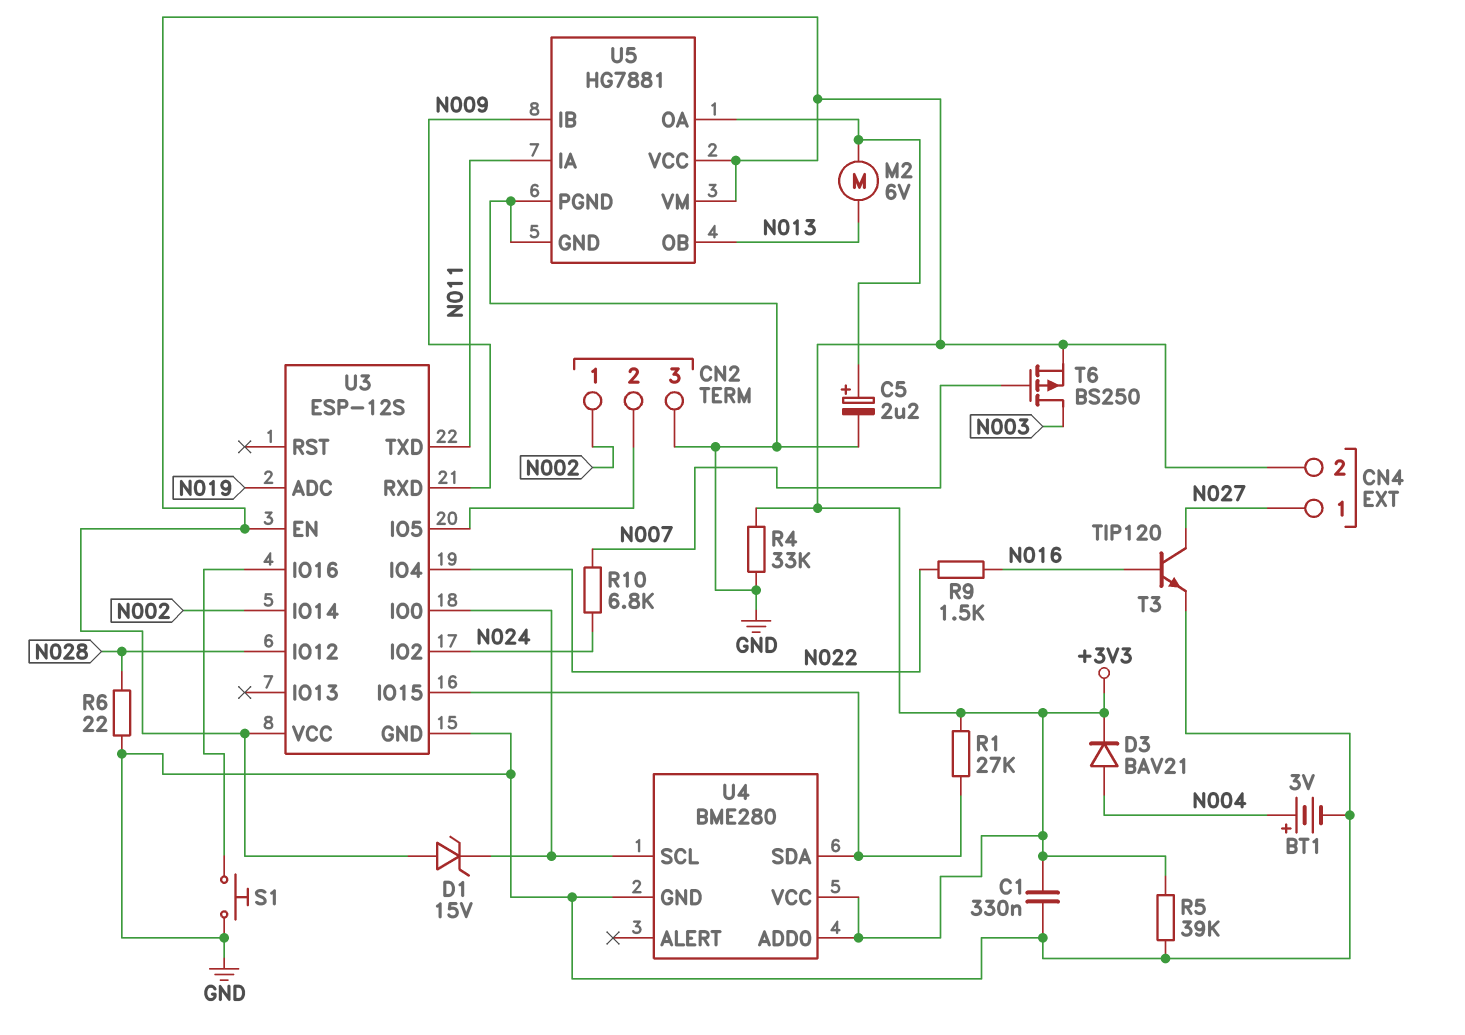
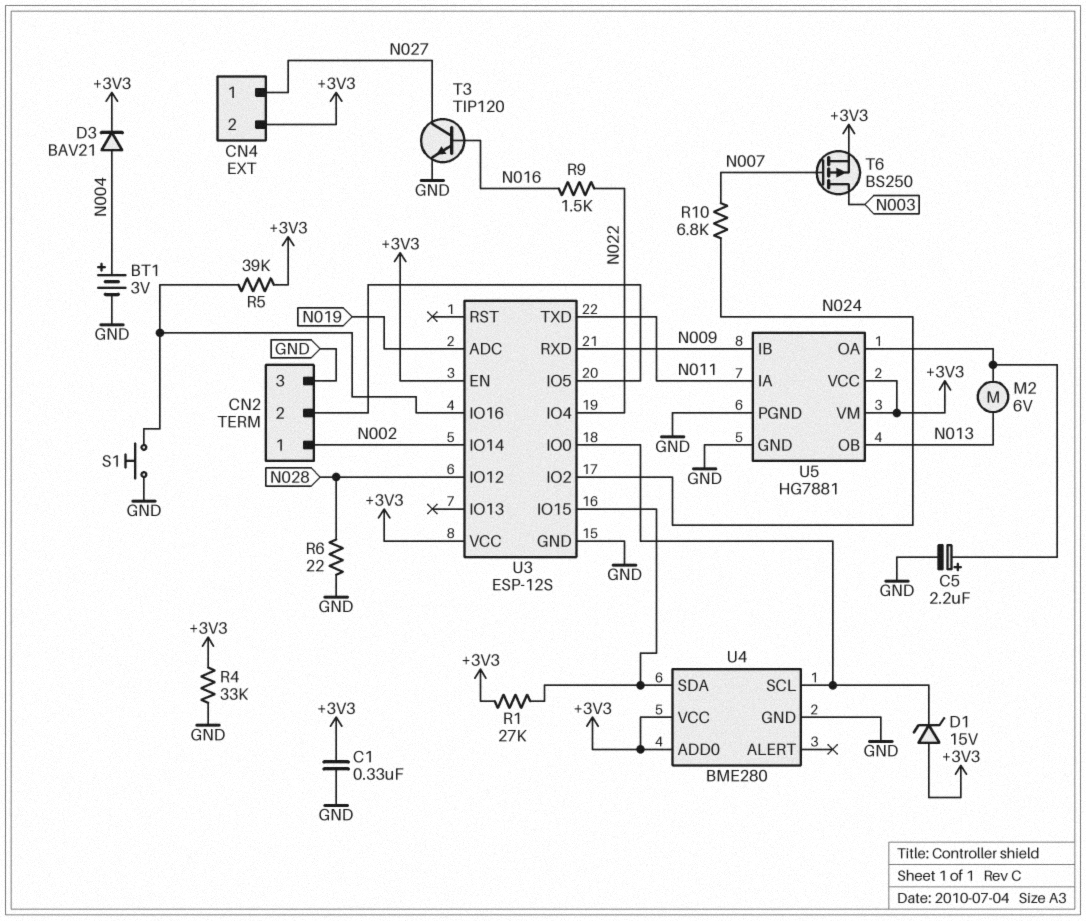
R5: 39k (+3V3, GND) -> 39k (+3V3, U3/IO16)

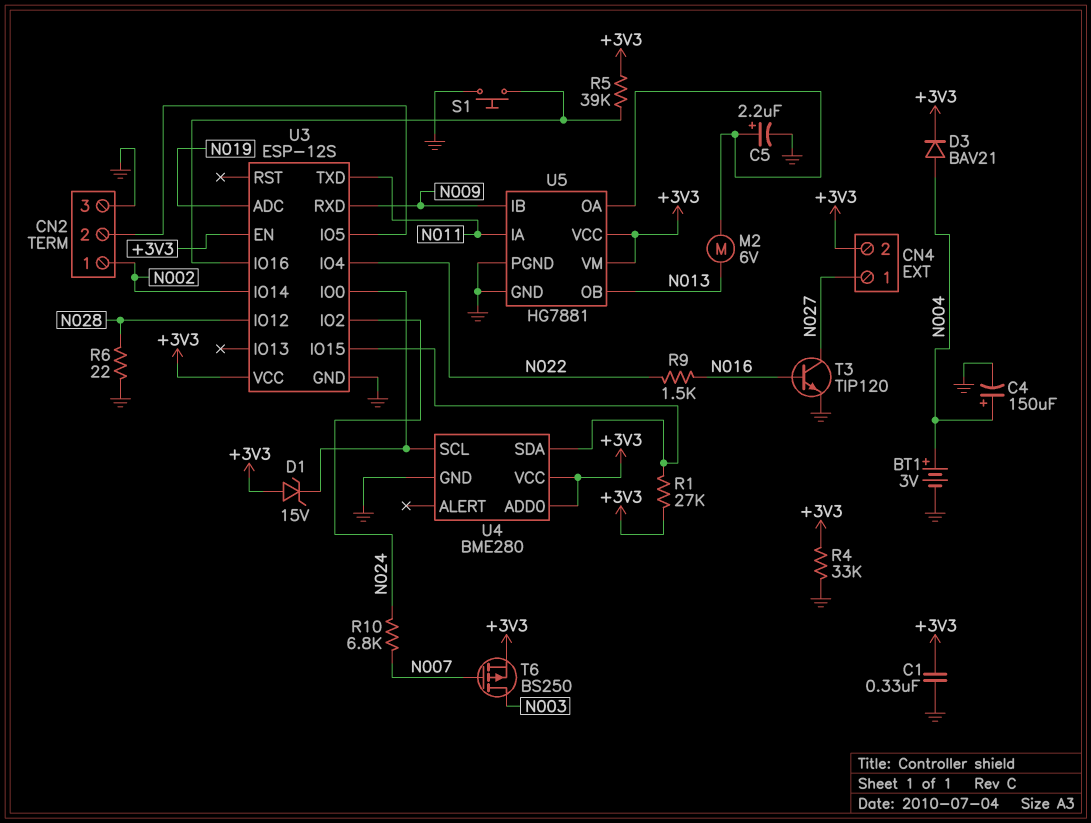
C4: none -> 150uF (plus N004, minus GND)

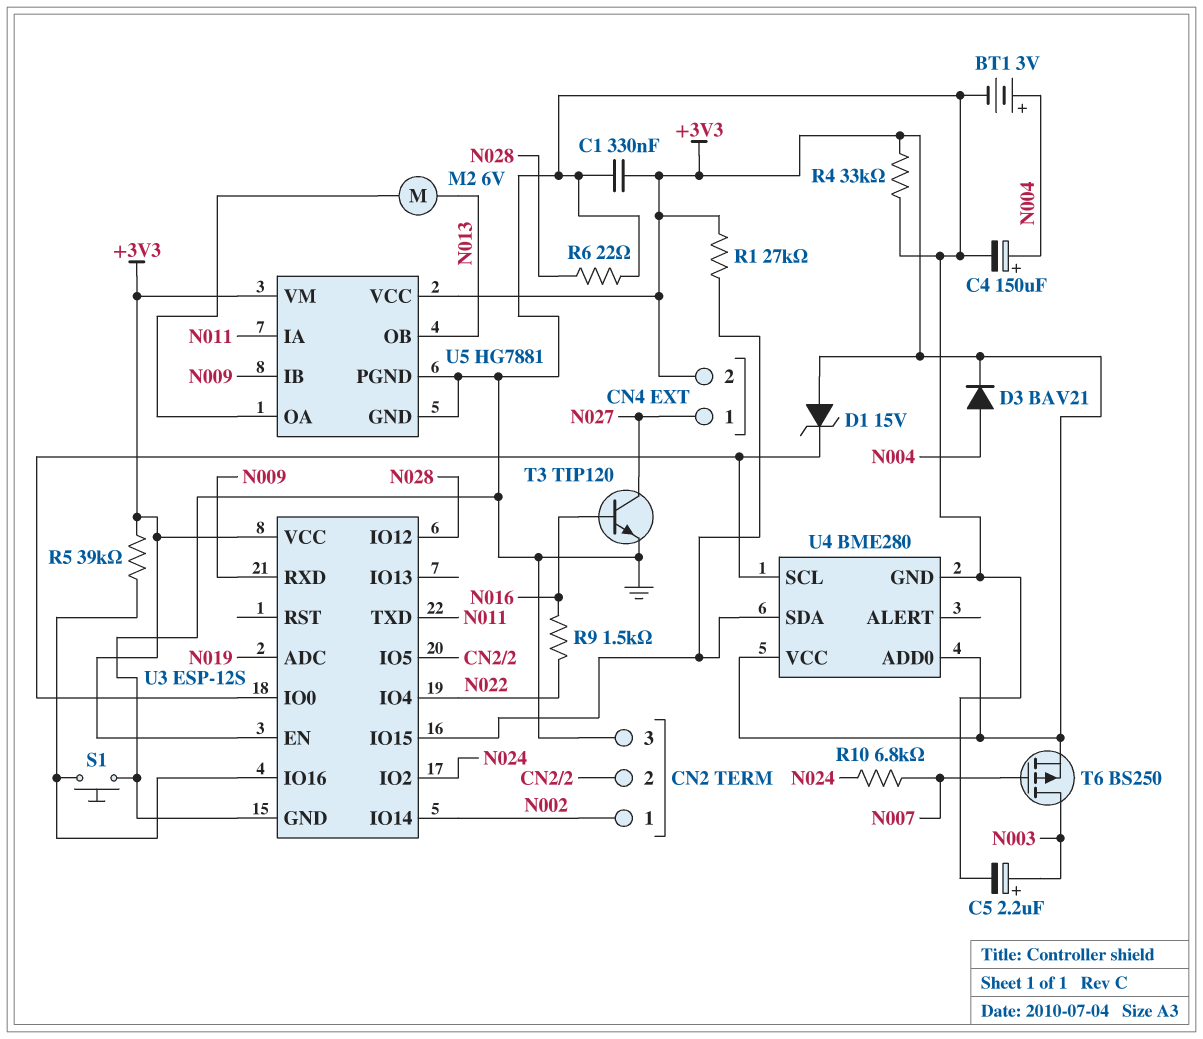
C5: 2.2uF (plus U5/OA, minus GND) -> 2.2uF (plus N003, minus GND)

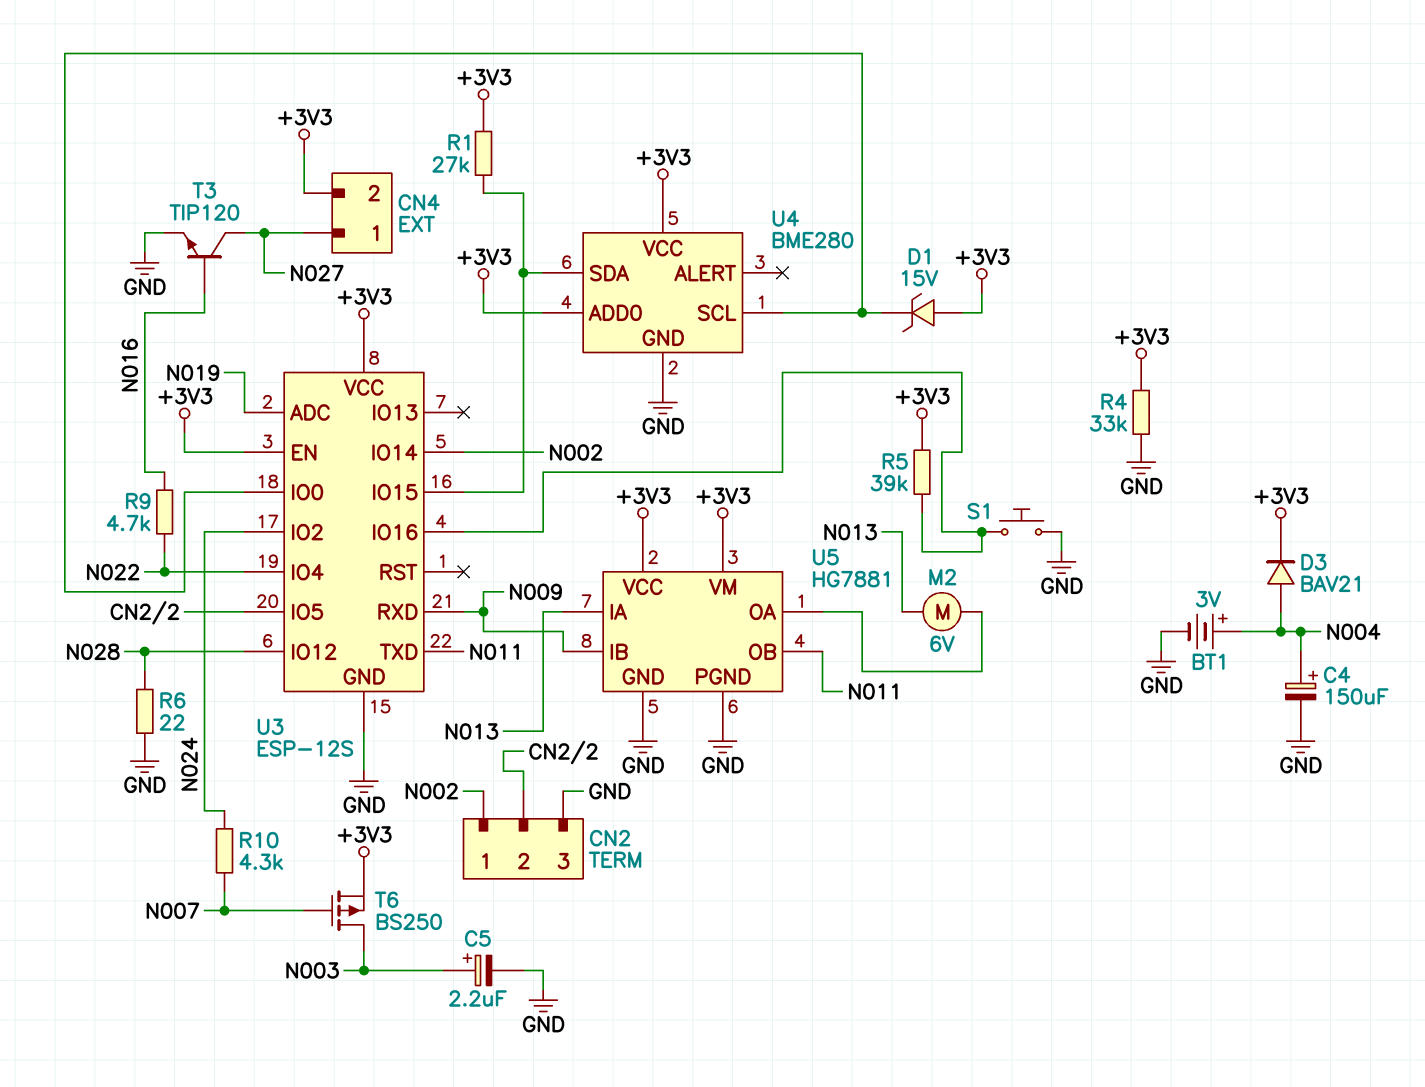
C1: 330nF (+3V3, GND) -> none
R9: 1.5k (N016, N022) -> 4.7k (N016, N022)
R10: 6.8k (N007, N024) -> 4.3k (N007, N024)
U5 pin IA: N011 -> N013
U5 pin OB: N013 -> N011

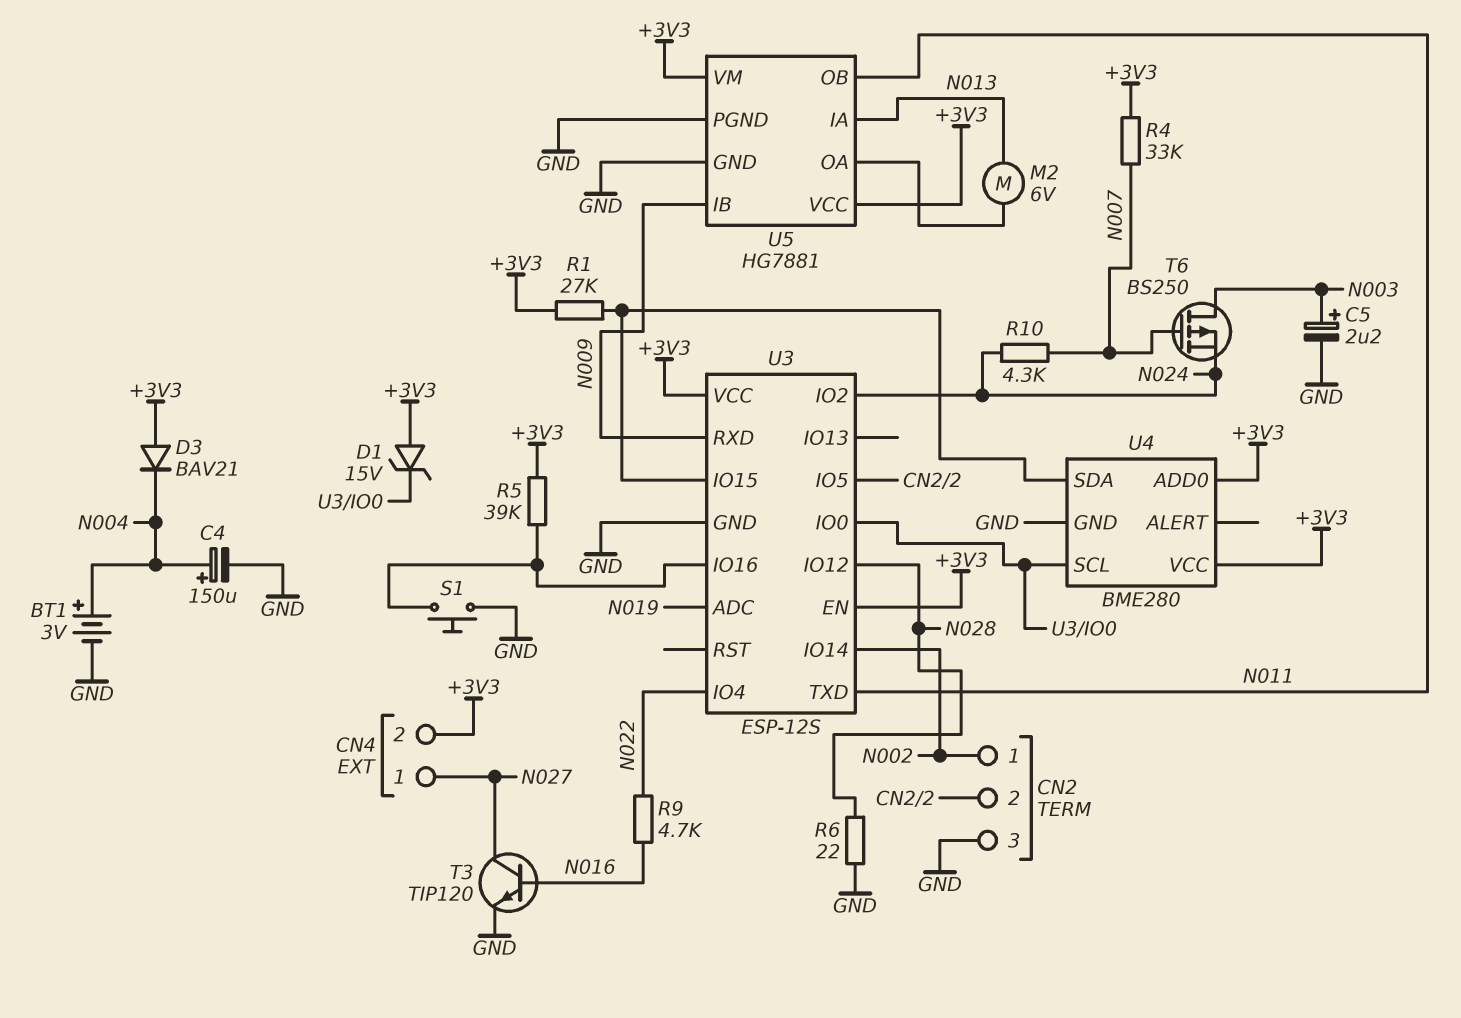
D3: diode BAV21 (A N004, K +3V3) -> diode BAV21 (A +3V3, K N004)
R4: 33k (+3V3, GND) -> 33k (+3V3, N007)
T6: PMOS BS250 (G N007, D N003, S +3V3) -> PMOS BS250 (G N007, D N003, S N024)

